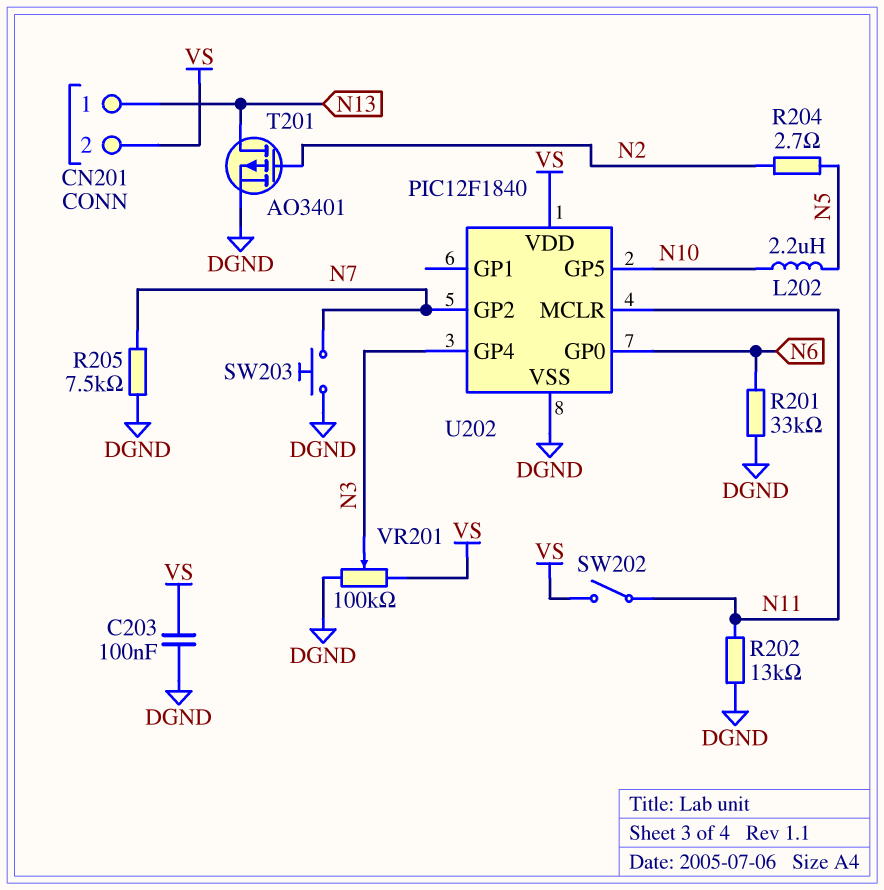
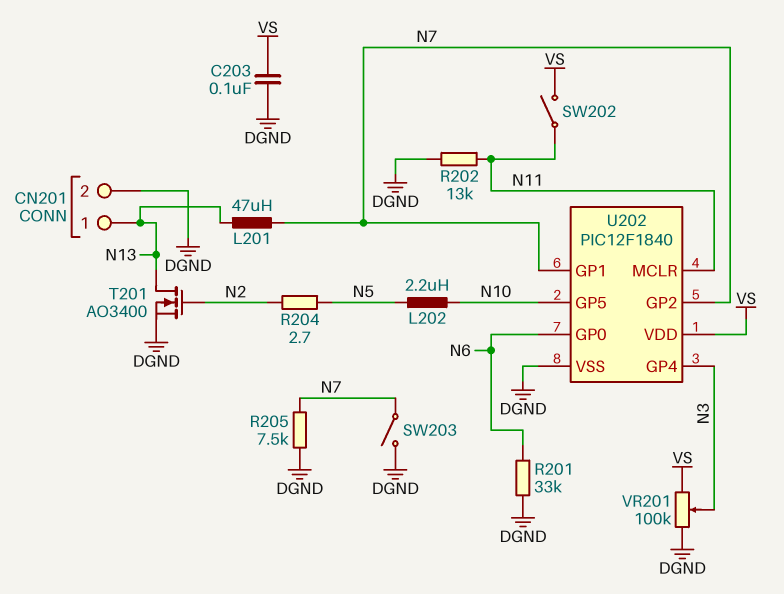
CN201 pin 2: VS -> DGND
L201: none -> 47uH (N7, N13)
SW203: button (DGND, N7) -> switch (DGND, N7)
T201: PMOS AO3401 (G N2, D N13, S DGND) -> NMOS AO3400 (G N2, D N13, S DGND)
U202 pin GP1: none -> N7

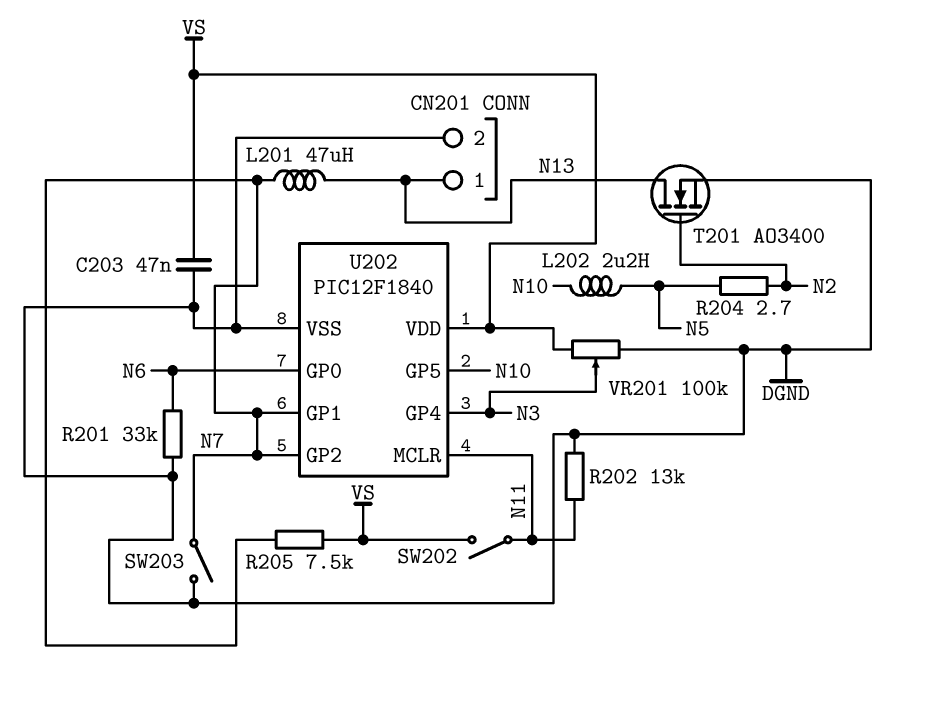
C203: 100nF (DGND, VS) -> 47nF (DGND, VS)
R205: 7.5k (DGND, N7) -> 7.5k (N7, VS)

